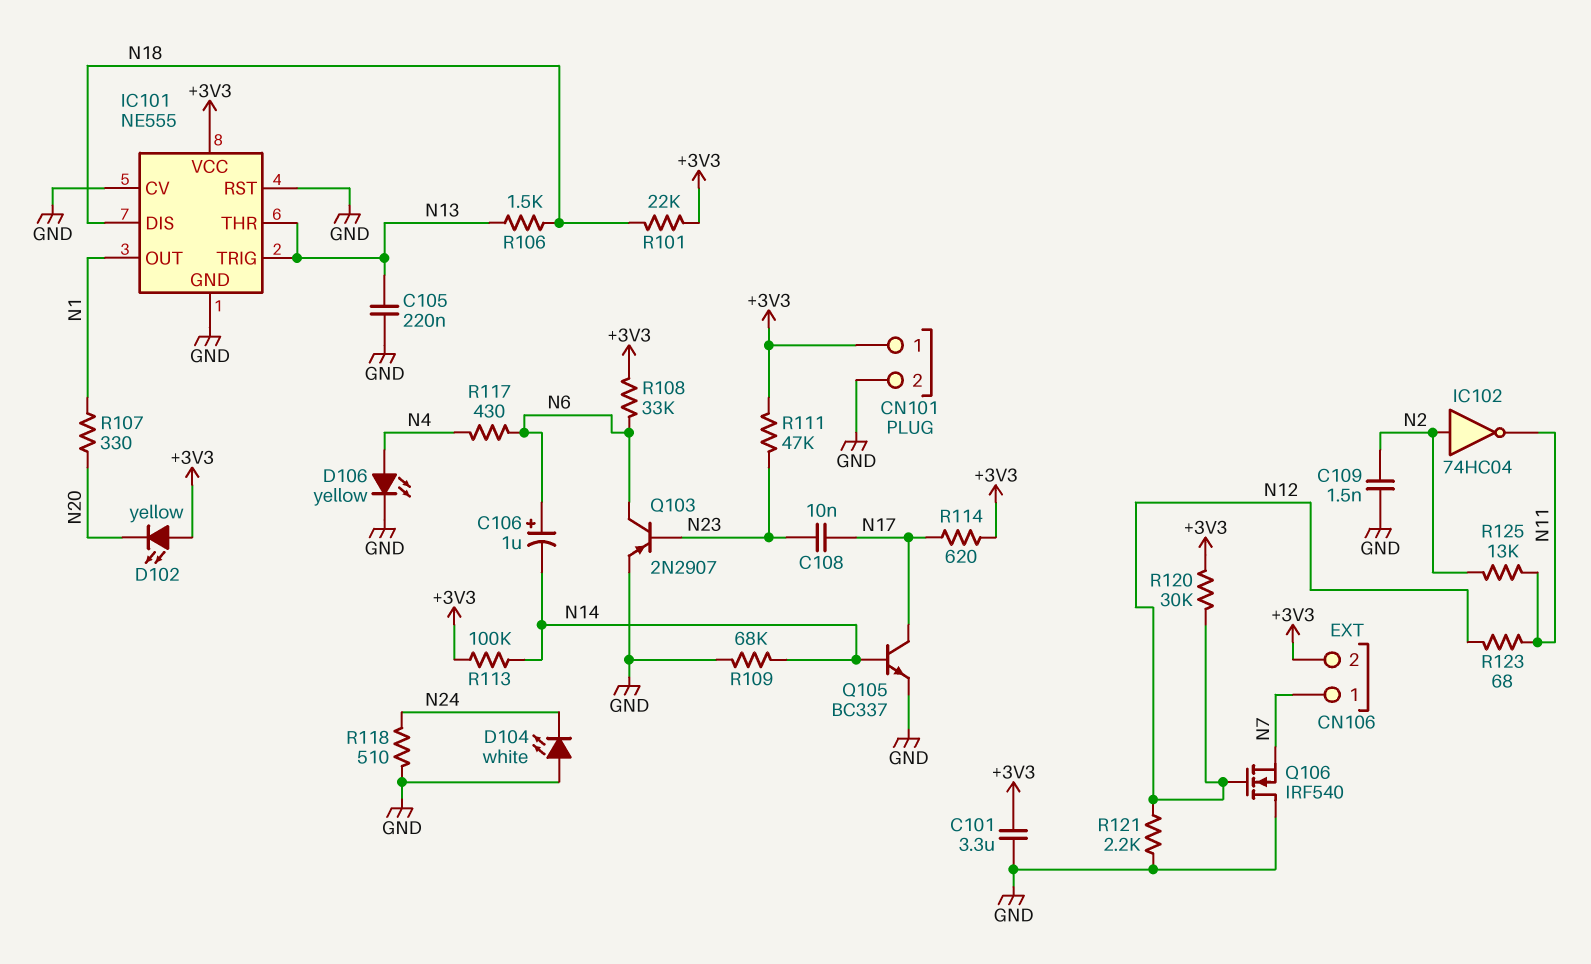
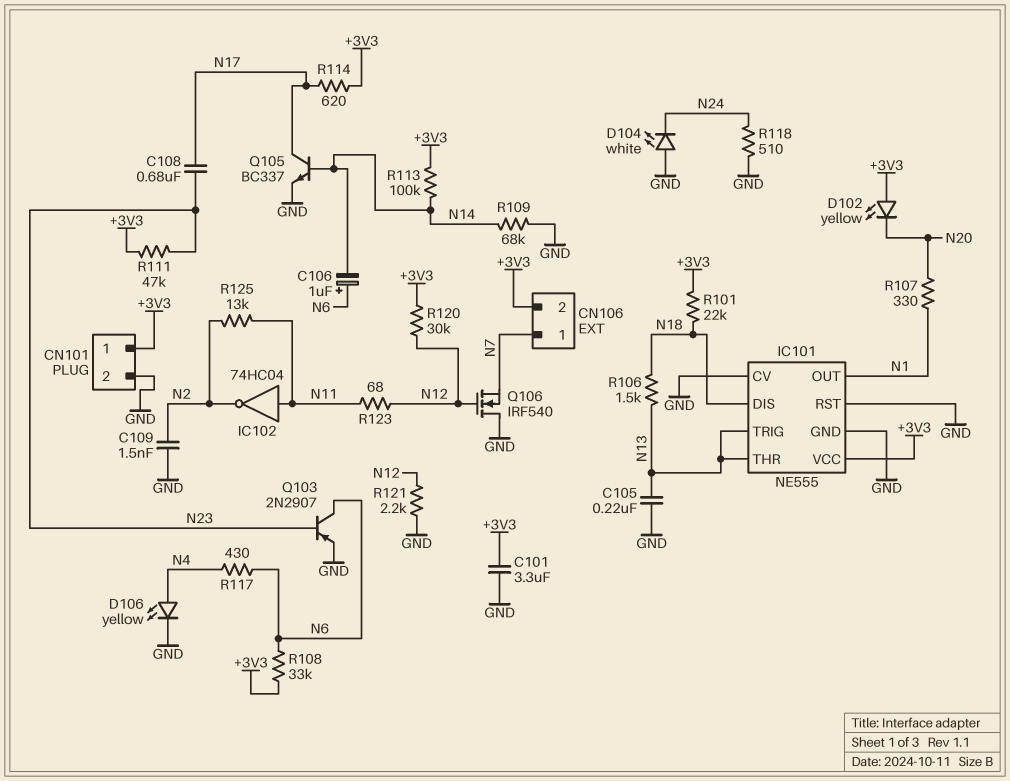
C108: 10nF (N17, N23) -> 680nF (N17, N23)
IC102: NOT 74HC04 (in N2, out N11) -> NOT 74HC04 (in N11, out N2)

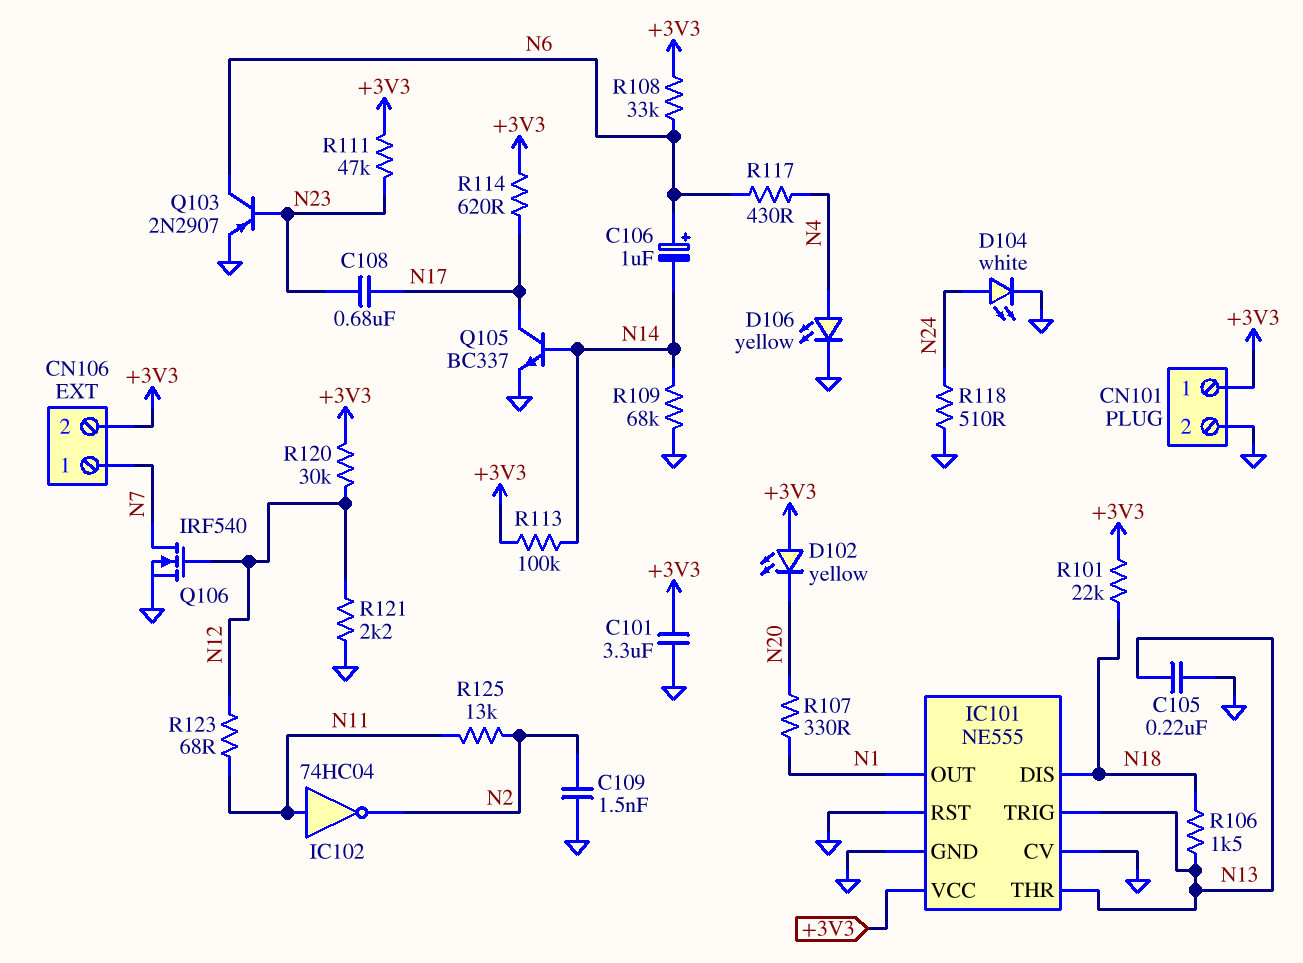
D104: LED white (A GND, K N24) -> LED white (A N24, K GND)
Q106: NMOS IRF540 (G N12, D GND, S N7) -> NMOS IRF540 (G N12, D N7, S GND)

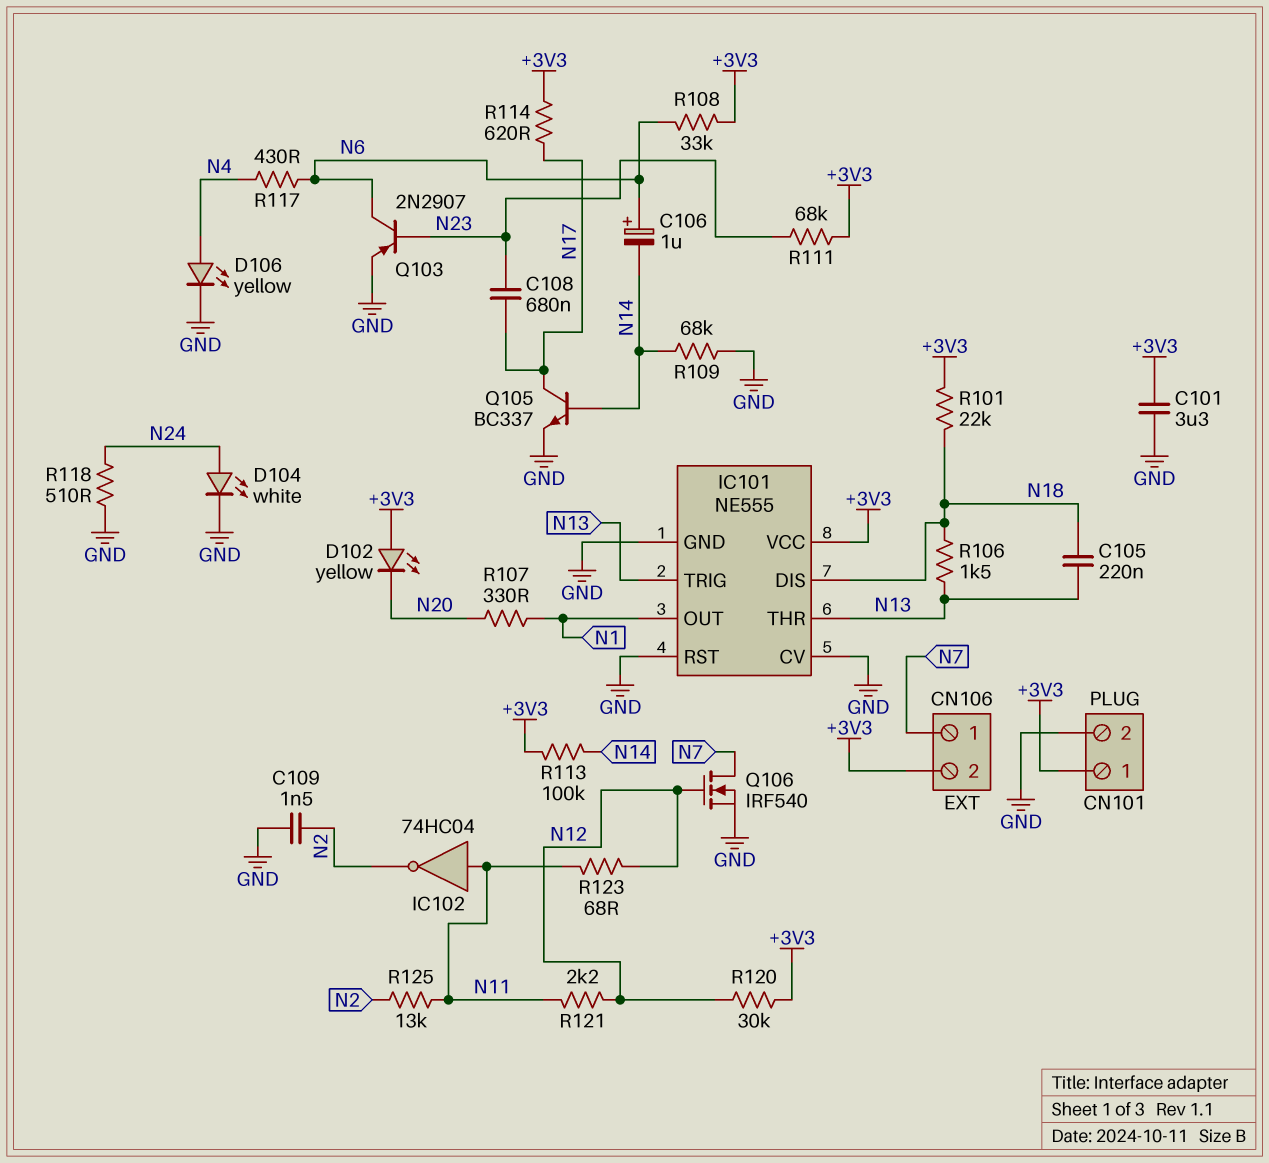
C105: 220nF (GND, N13) -> 220nF (N13, N18)
R111: 47k (+3V3, N23) -> 68k (+3V3, N23)
R121: 2.2k (GND, N12) -> 2.2k (N11, N12)

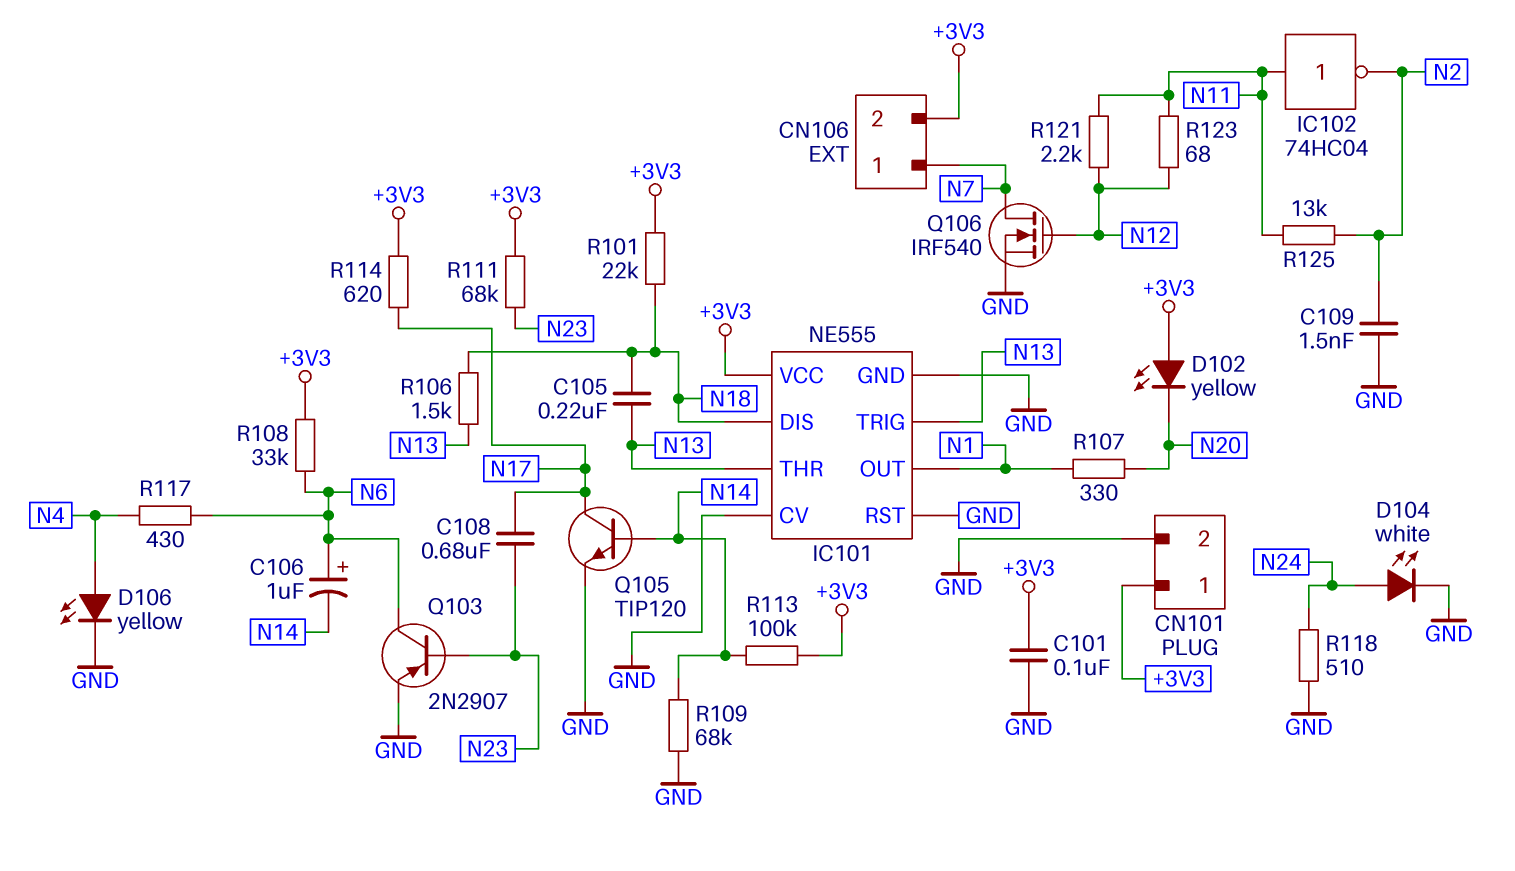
C101: 3.3uF (+3V3, GND) -> 100nF (+3V3, GND)
Q105: NPN BC337 (B N14, C N17, E GND) -> NPN TIP120 (B N14, C N17, E GND)
R120: 30k (+3V3, N12) -> none

